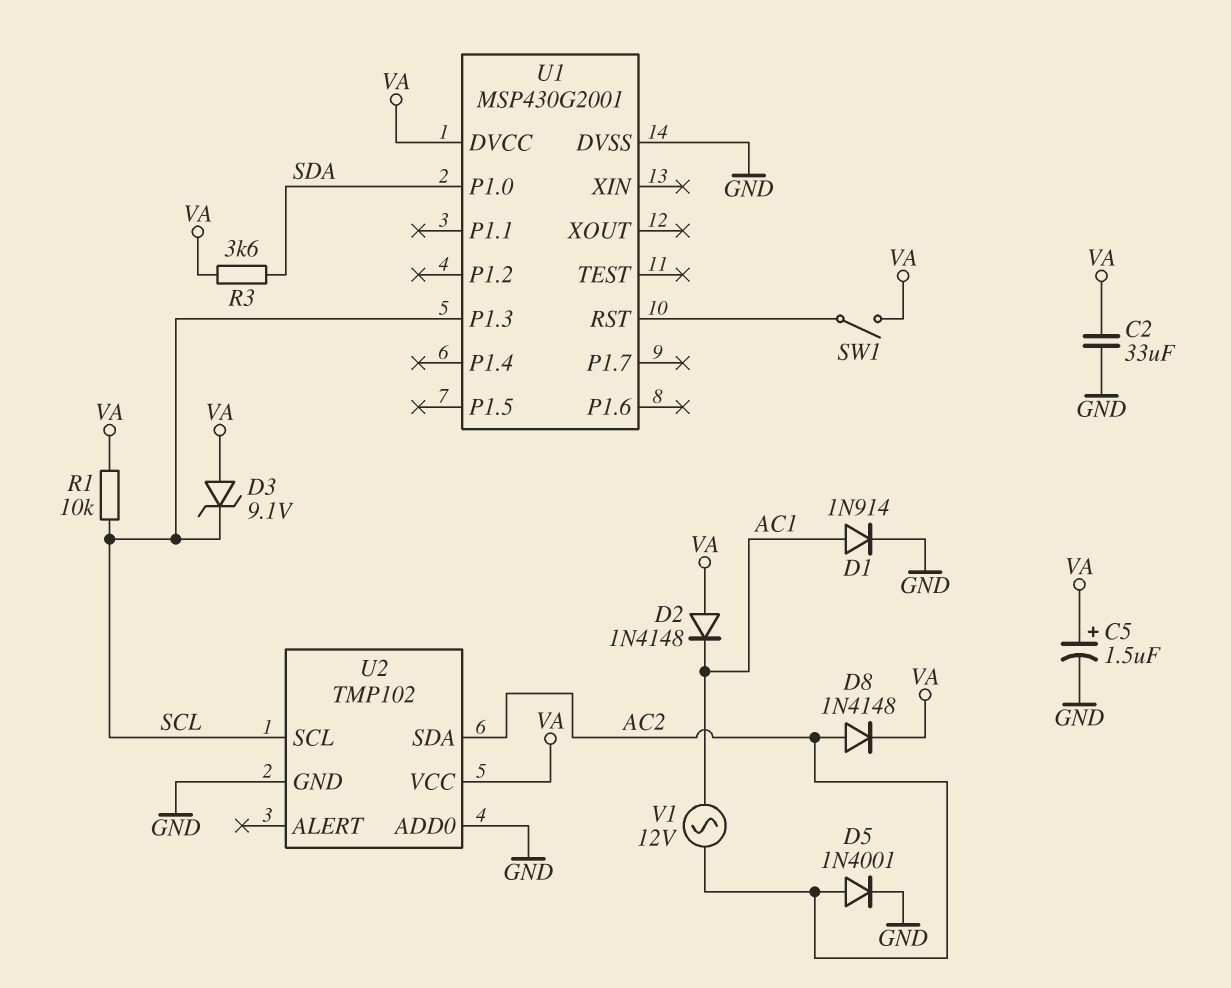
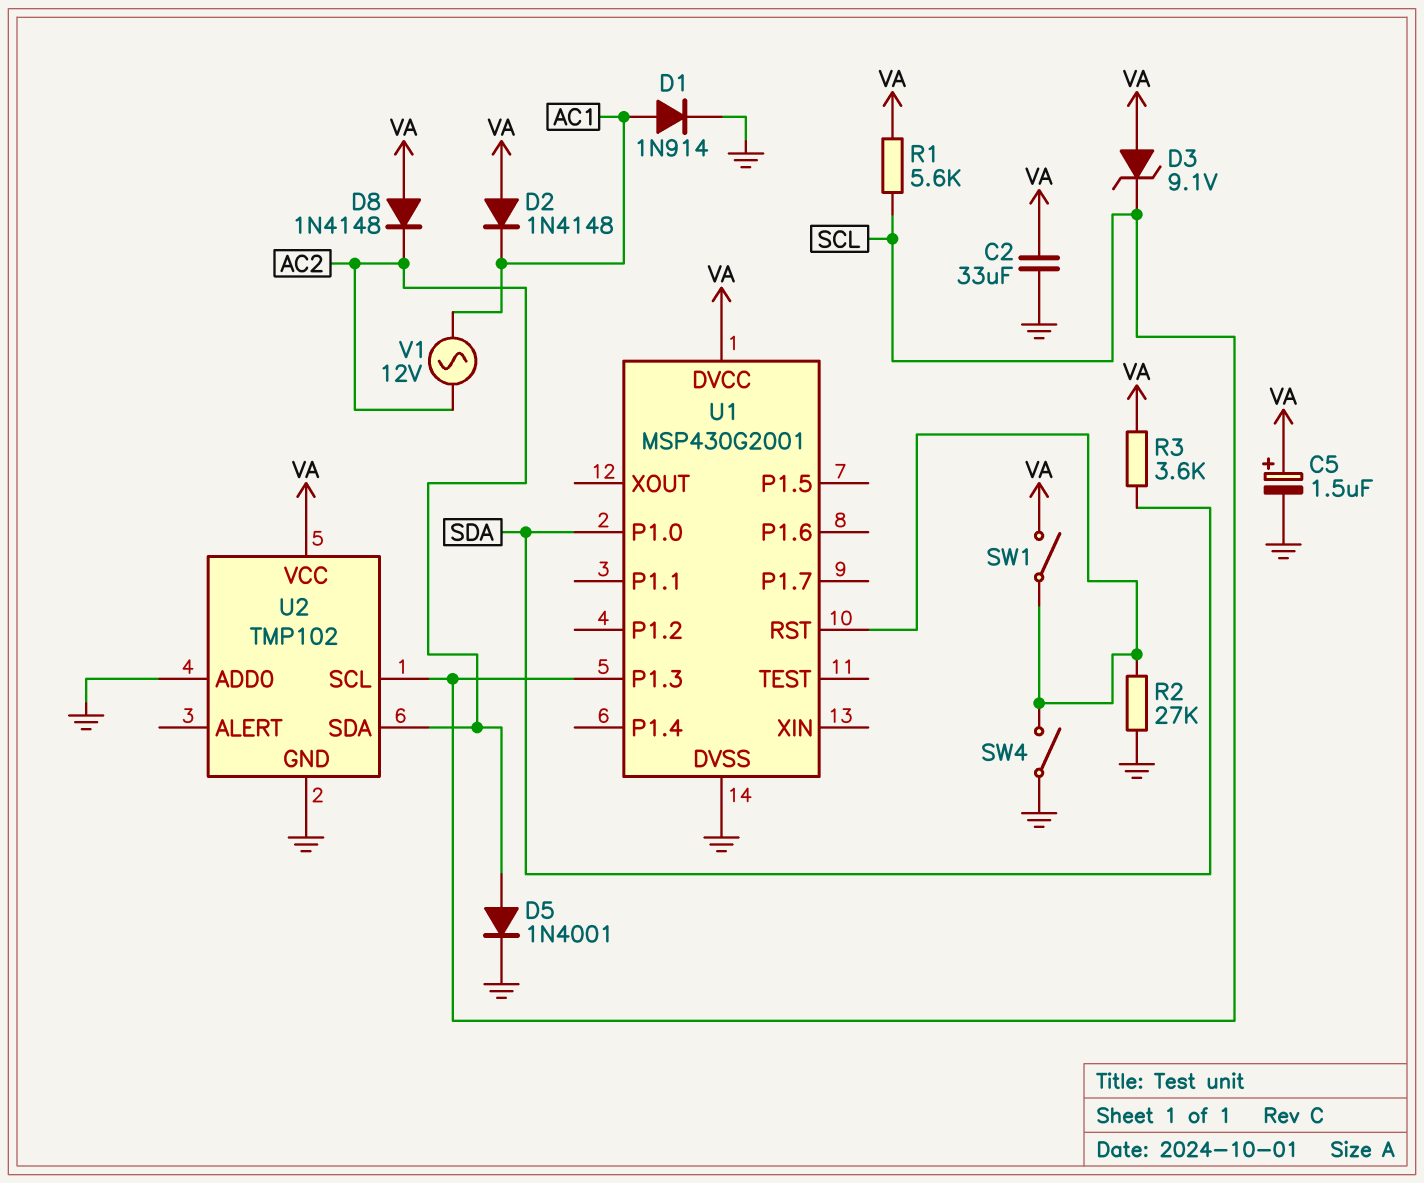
D8: diode 1N4148 (A AC2, K VA) -> diode 1N4148 (A VA, K AC2)
R1: 10k (SCL, VA) -> 5.6k (SCL, VA)
R2: none -> 27k (GND, U1/RST)
SW4: none -> switch (GND, U1/RST)

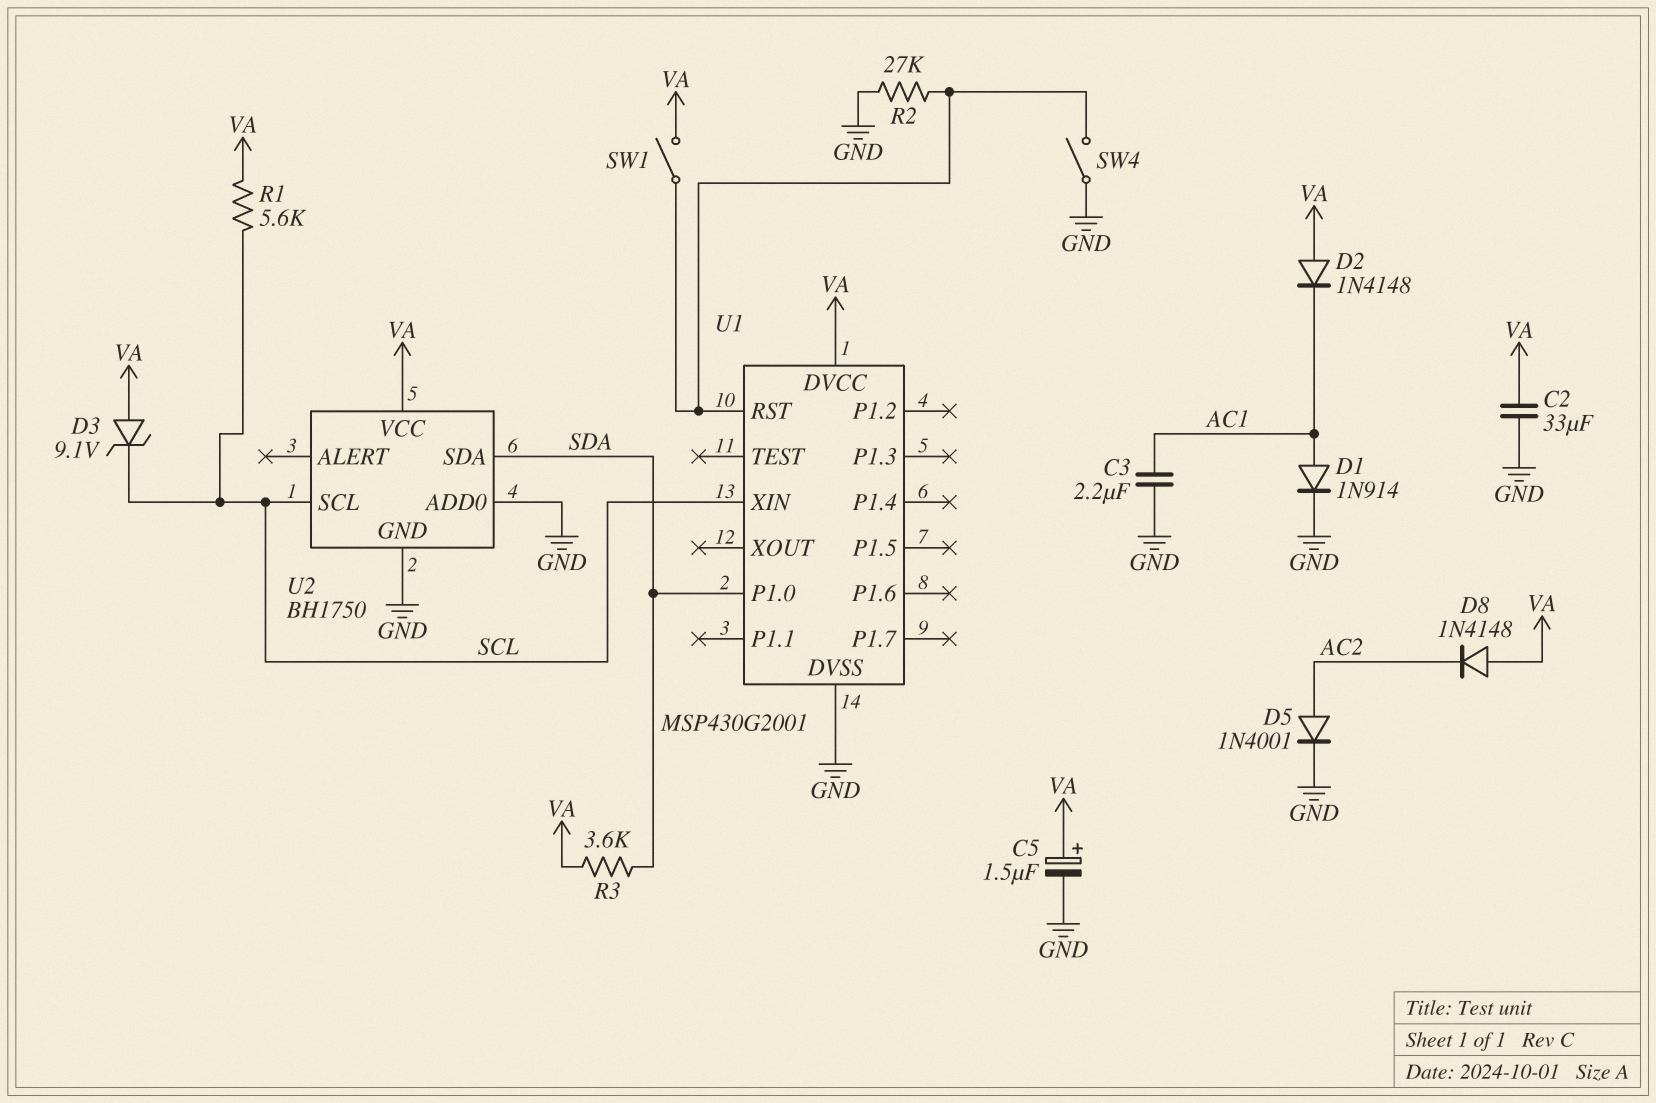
C3: none -> 2.2uF (AC1, GND)
U1 pin P1.3: SCL -> none
U1 pin XIN: none -> SCL
U2: TMP102 -> BH1750
U2 pin SDA: AC2 -> SDA
V1: AC 12V (AC1, AC2) -> none

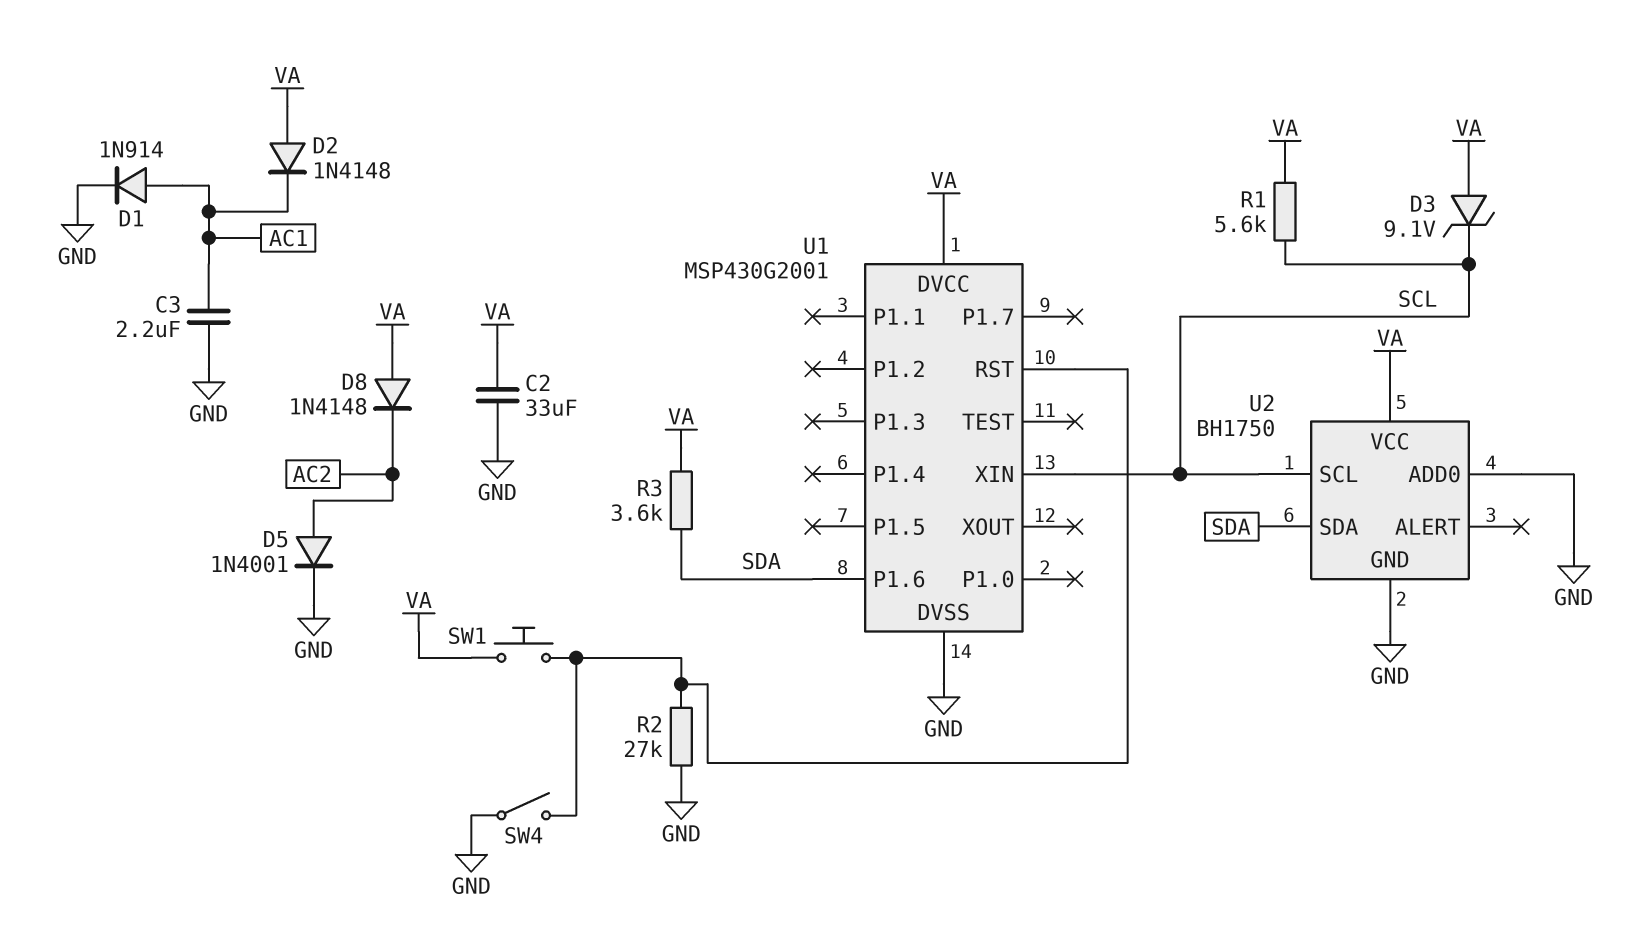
C5: 1.5uF (plus VA, minus GND) -> none
SW1: switch (U1/RST, VA) -> button (U1/RST, VA)
U1 pin P1.0: SDA -> none
U1 pin P1.6: none -> SDA

